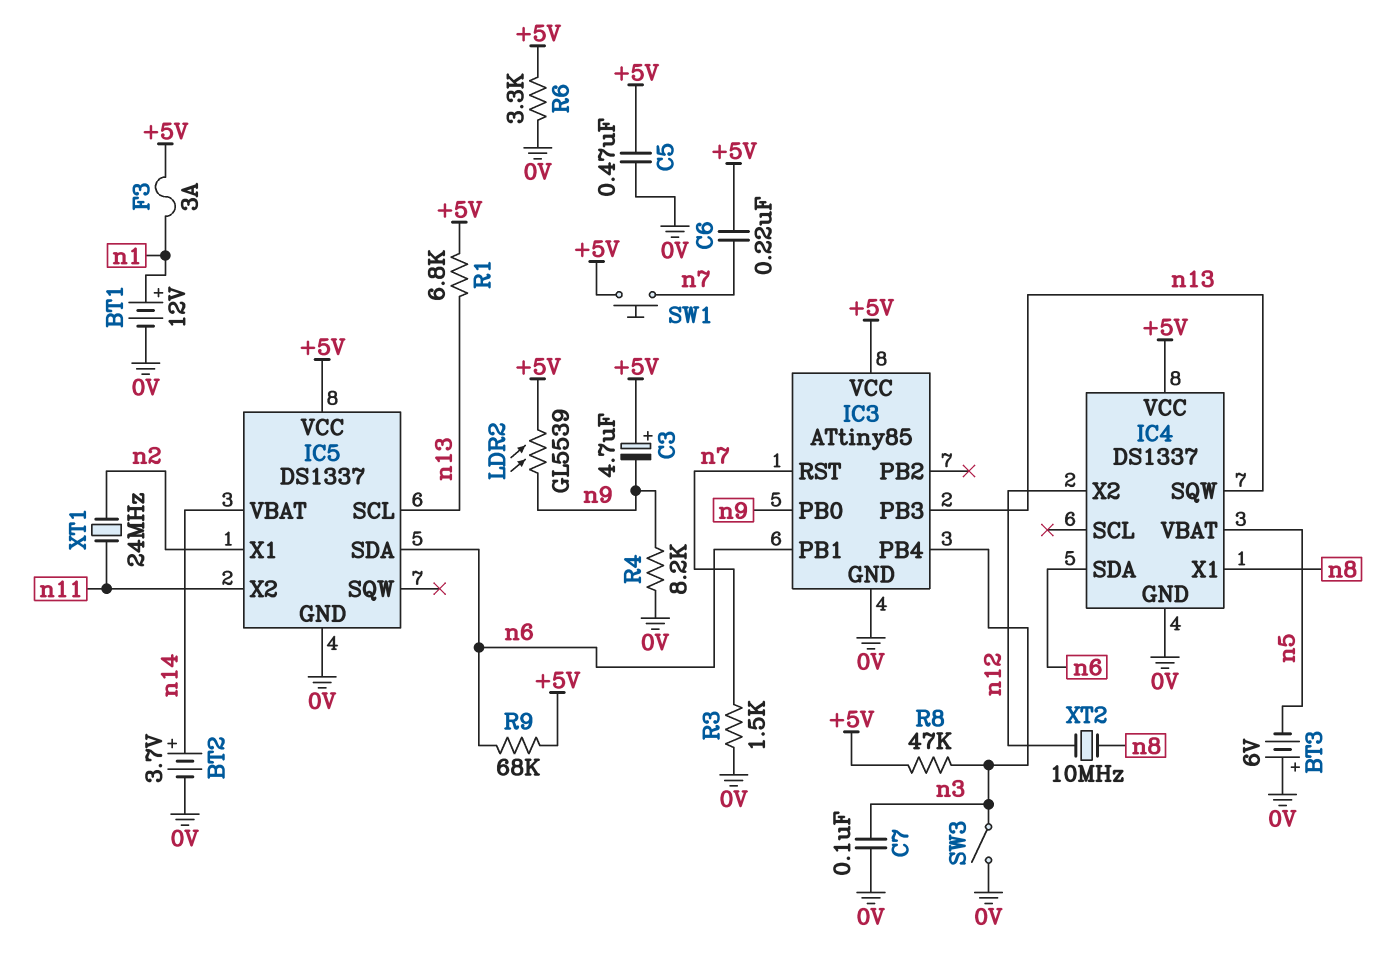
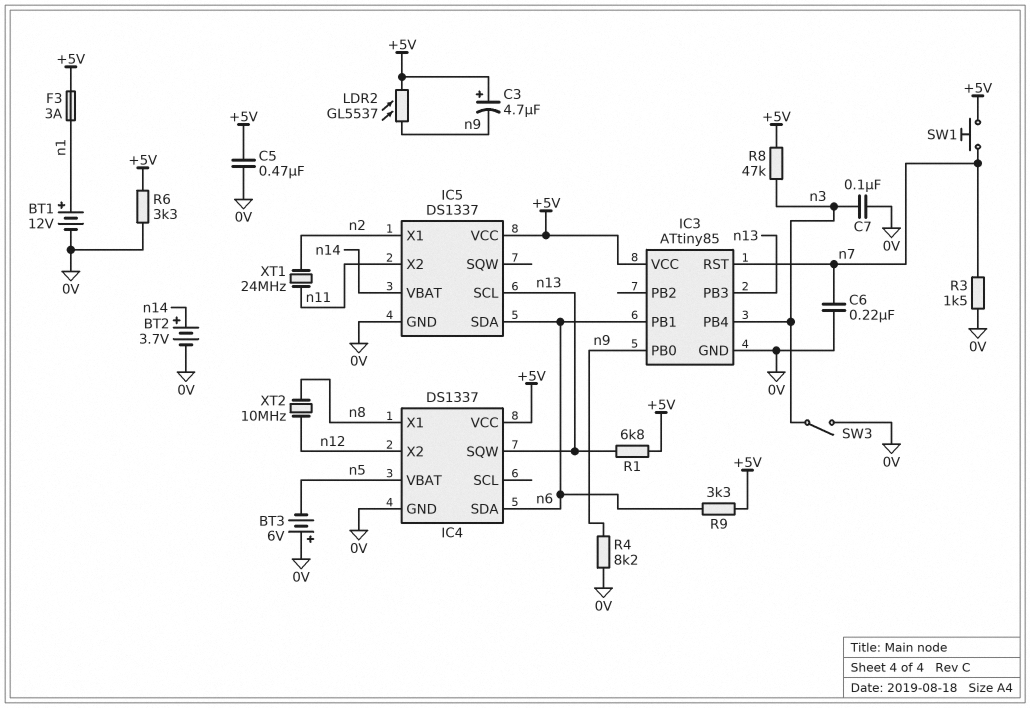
C6: 220nF (+5V, n7) -> 220nF (0V, n7)
LDR2: GL5539 (+5V, n9) -> GL5537 (+5V, n9)
R9: 68k (+5V, n6) -> 3.3k (+5V, n6)

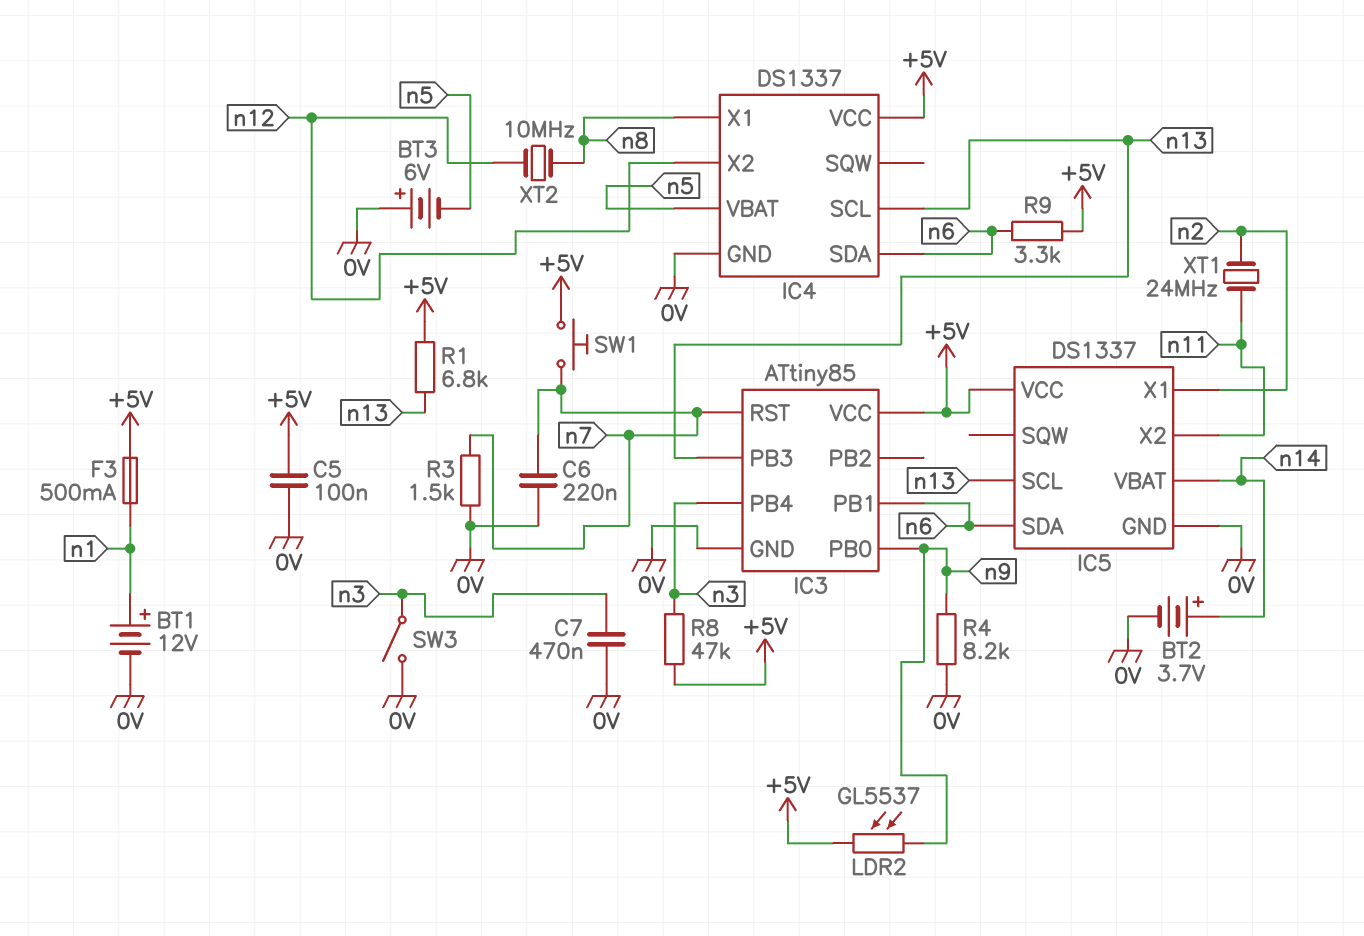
C3: 4.7uF (plus +5V, minus n9) -> none
C5: 470nF (+5V, 0V) -> 100nF (+5V, 0V)
C7: 100nF (0V, n3) -> 470nF (0V, n3)
F3: 3A (+5V, n1) -> 500mA (+5V, n1)
IC4 pin SCL: none -> n13
IC4 pin SQW: n13 -> none
R6: 3.3k (+5V, 0V) -> none

